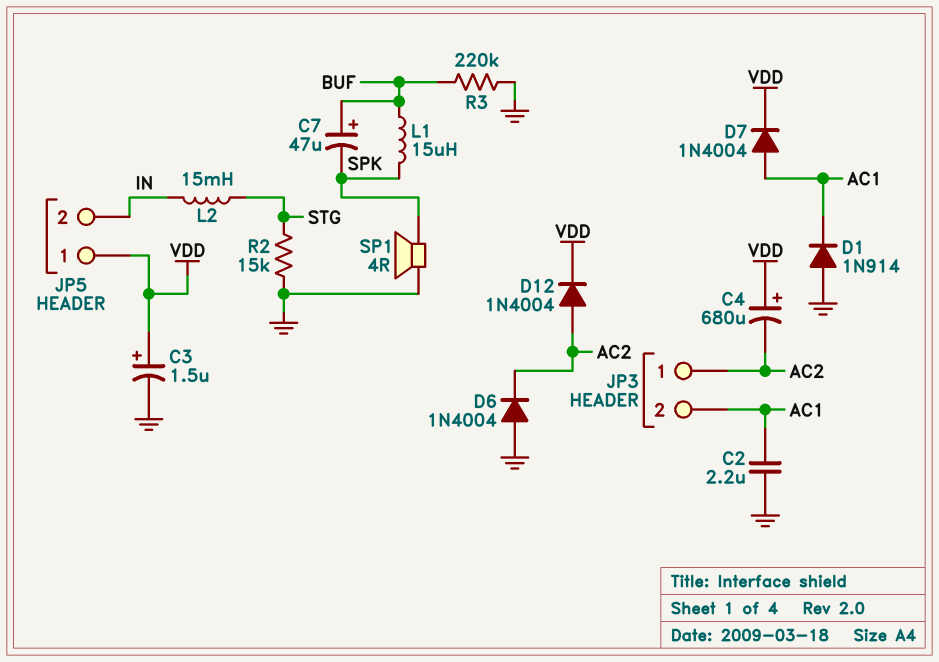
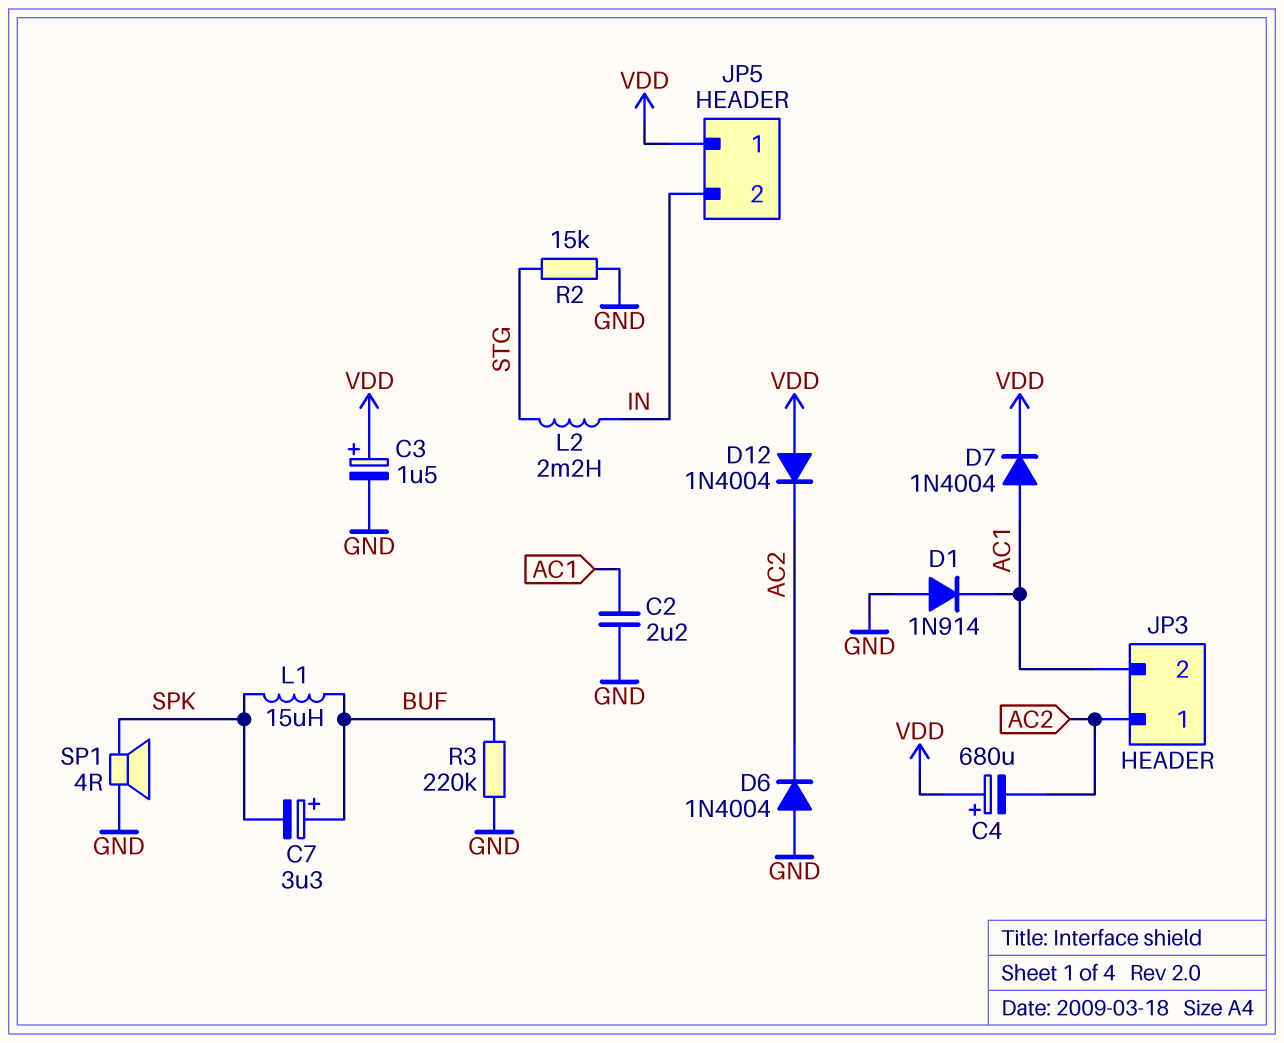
C7: 47uF (plus BUF, minus SPK) -> 3.3uF (plus BUF, minus SPK)
D12: diode 1N4004 (A AC2, K VDD) -> diode 1N4004 (A VDD, K AC2)
L2: 15mH (IN, STG) -> 2.2mH (IN, STG)

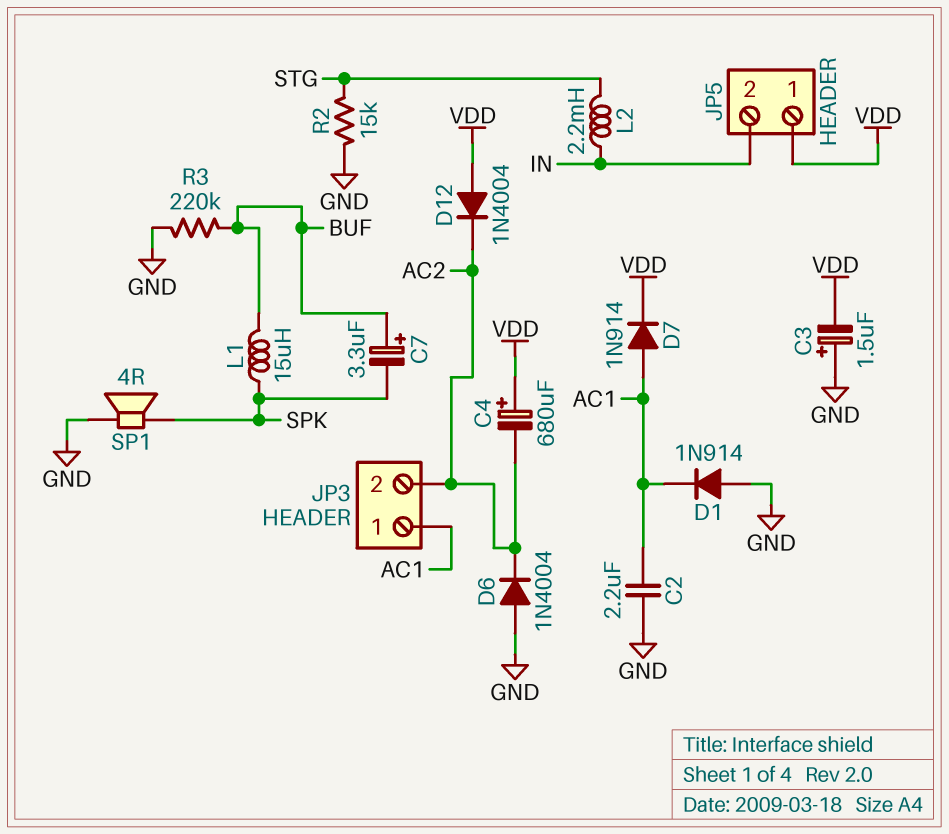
C3: 1.5uF (plus VDD, minus GND) -> 1.5uF (plus GND, minus VDD)
D7: diode 1N4004 (A AC1, K VDD) -> diode 1N914 (A AC1, K VDD)
JP3 pin 1: AC2 -> AC1
JP3 pin 2: AC1 -> AC2

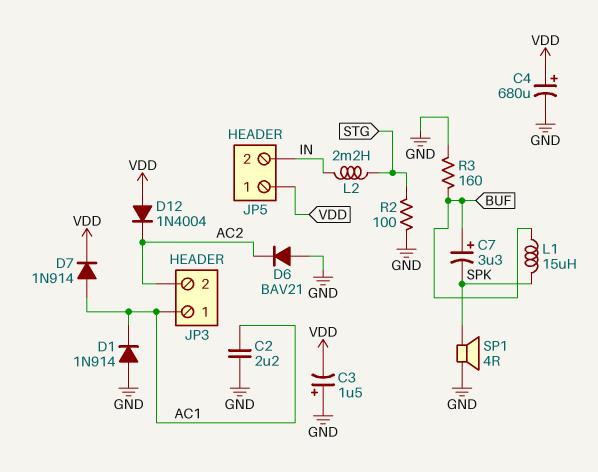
C4: 680uF (plus VDD, minus AC2) -> 680uF (plus VDD, minus GND)
D6: diode 1N4004 (A GND, K AC2) -> diode BAV21 (A GND, K AC2)
R2: 15k (GND, STG) -> 100 (GND, STG)
R3: 220k (BUF, GND) -> 160 (BUF, GND)

